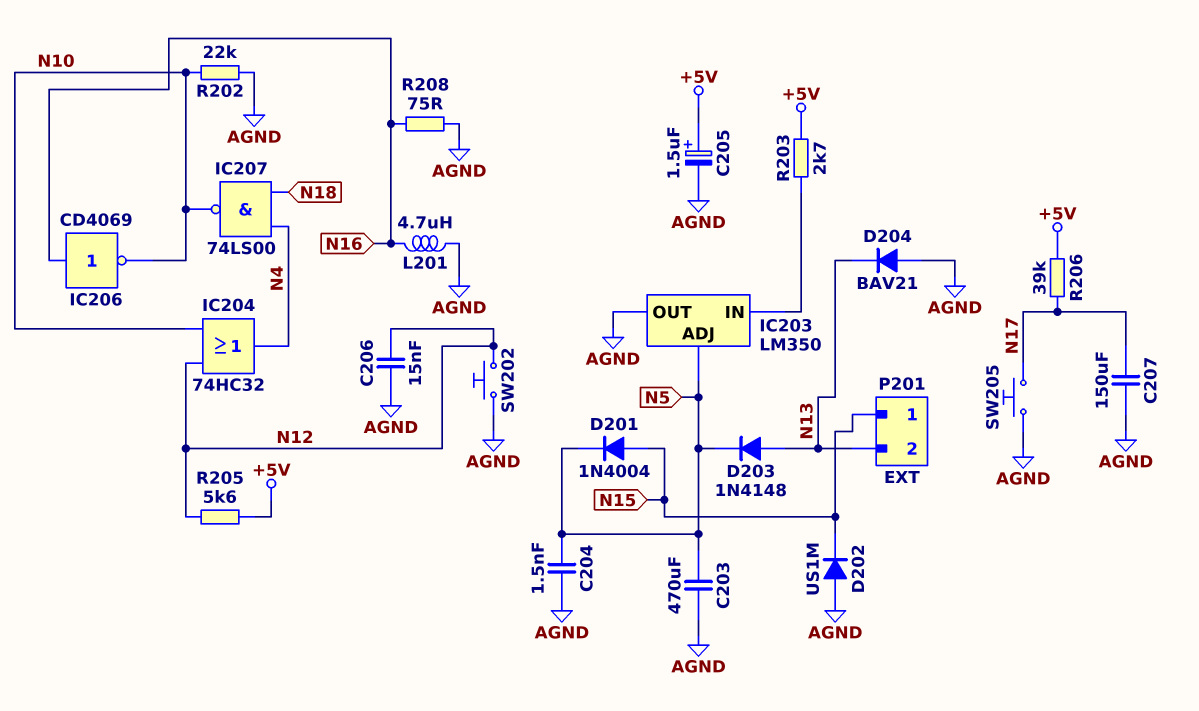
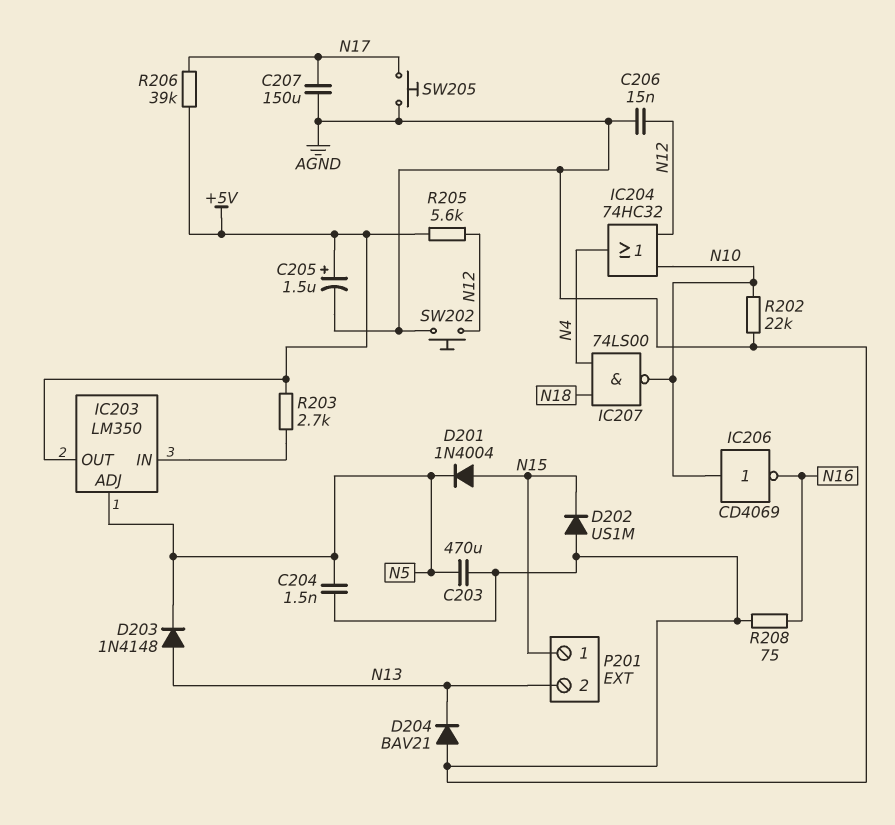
IC203 pin OUT: AGND -> +5V
IC206: NOT CD4069 (in N16, out N10) -> NOT CD4069 (in N10, out N16)
L201: 4.7uH (AGND, N16) -> none

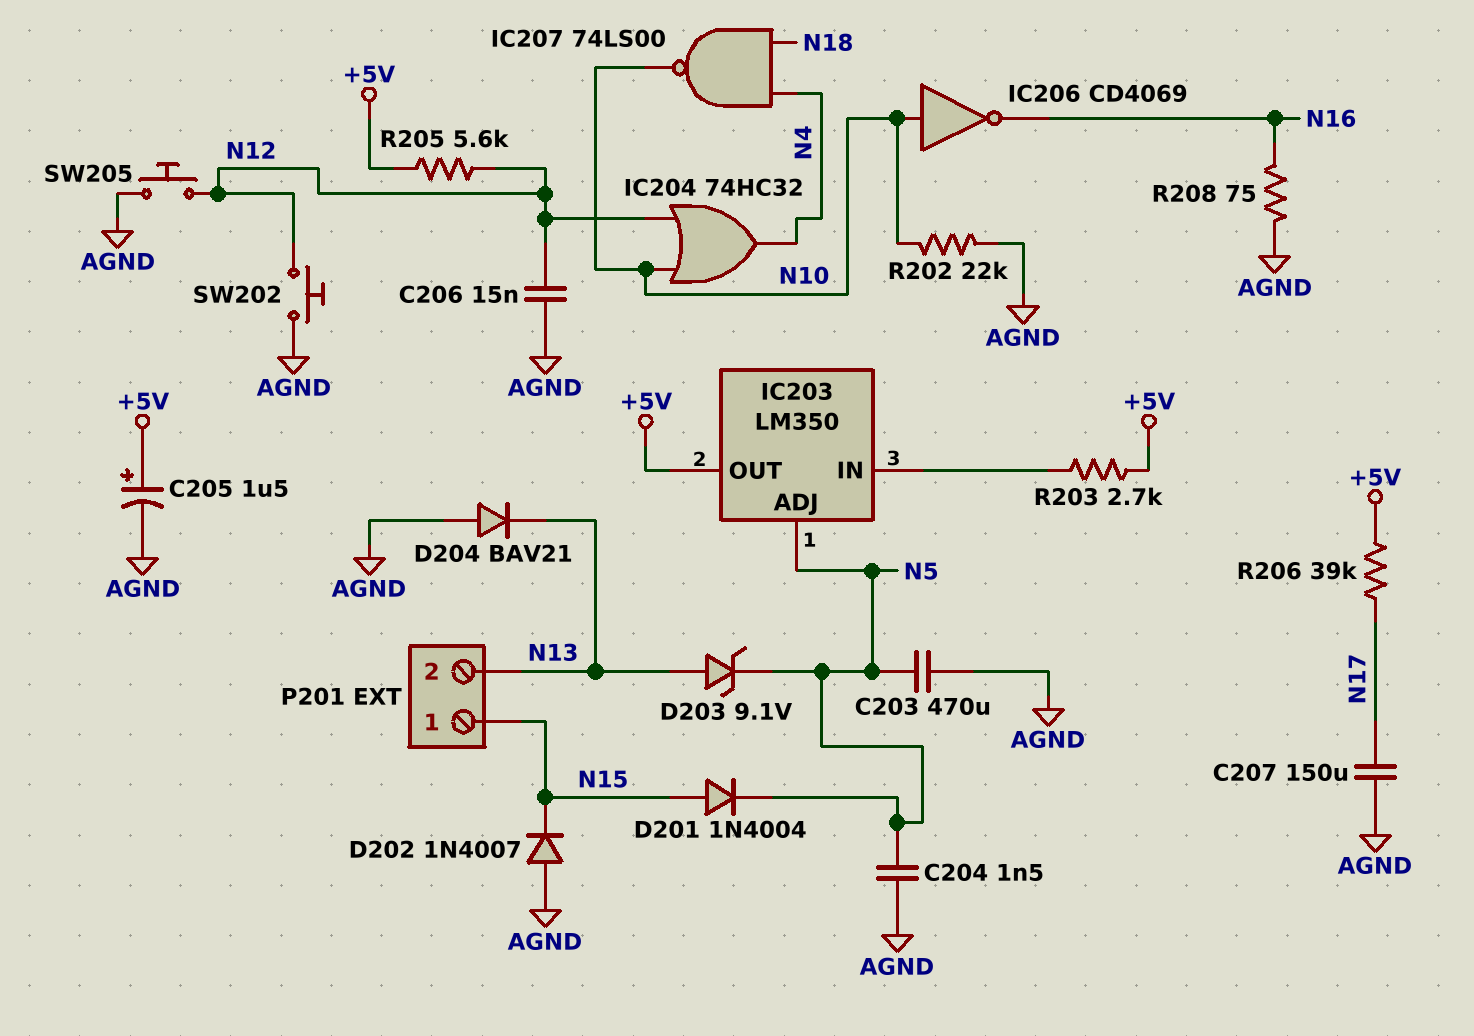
D202: diode US1M (A AGND, K N15) -> diode 1N4007 (A AGND, K N15)
D203: diode 1N4148 (A N13, K N5) -> zener 9.1V (A N13, K N5)
SW205: button (AGND, N17) -> button (AGND, N12)

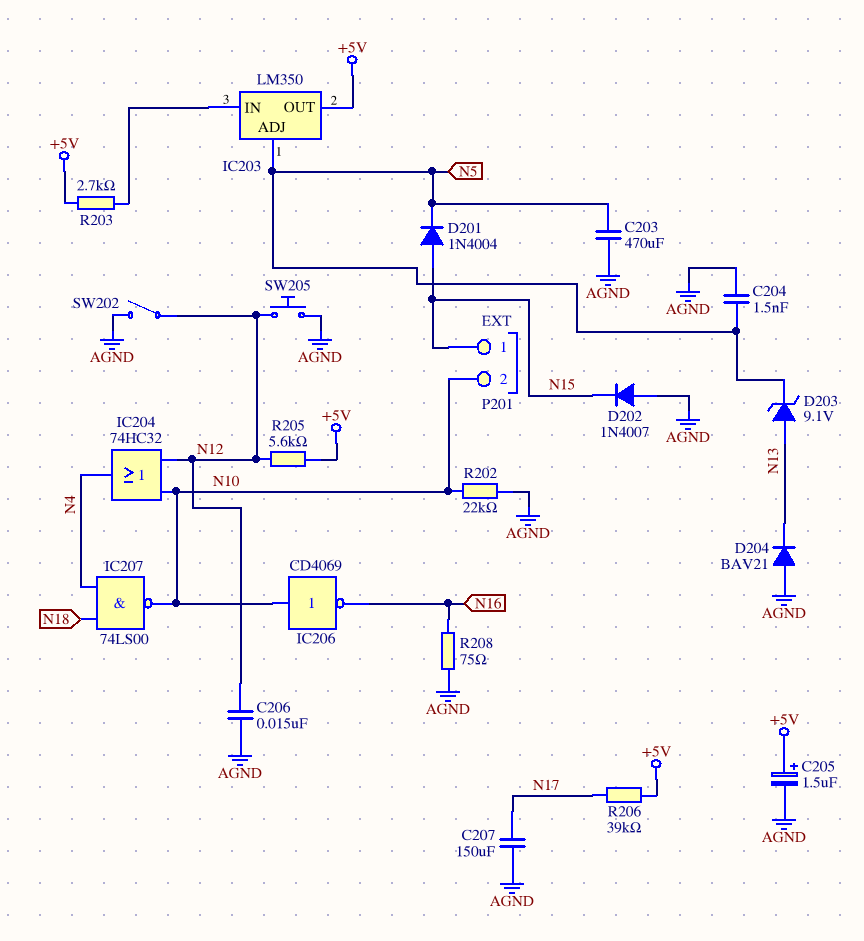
P201 pin 2: N13 -> N10
SW202: button (AGND, N12) -> switch (AGND, N12)

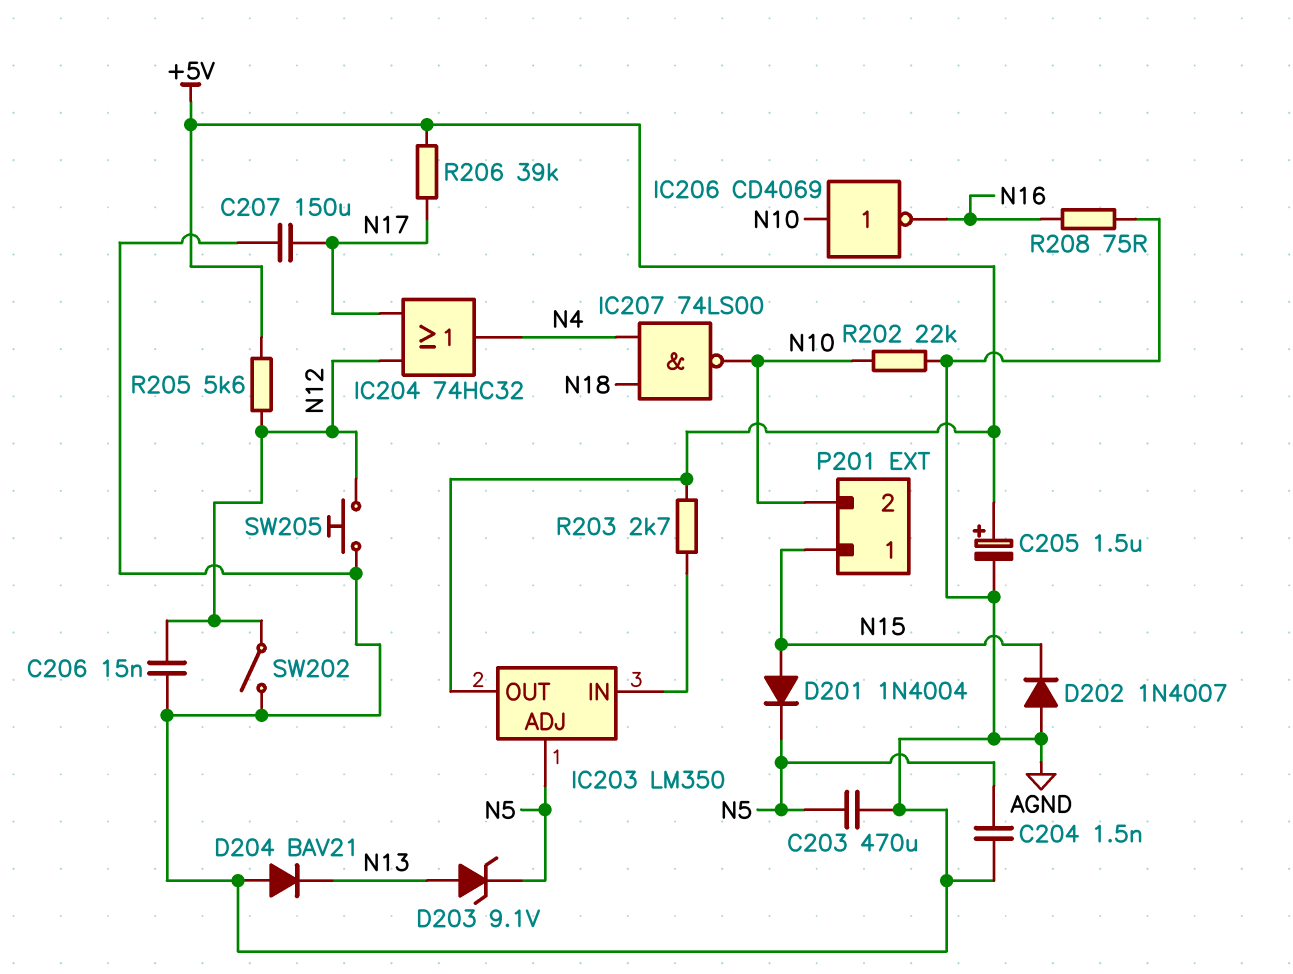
IC204: OR 74HC32 (in N10, in N12, out N4) -> OR 74HC32 (in N12, in N17, out N4)

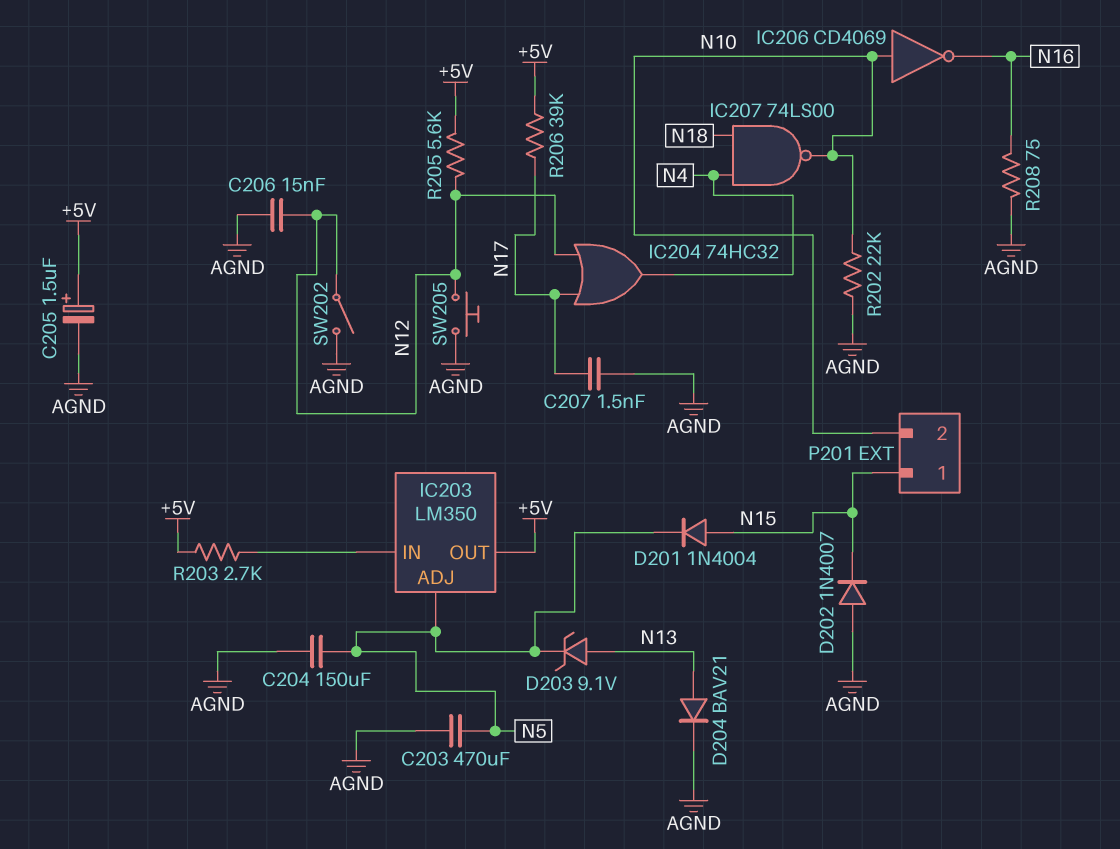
C204: 1.5nF (AGND, N5) -> 150uF (AGND, N5)
C207: 150uF (AGND, N17) -> 1.5nF (AGND, N17)
D204: diode BAV21 (A AGND, K N13) -> diode BAV21 (A N13, K AGND)

